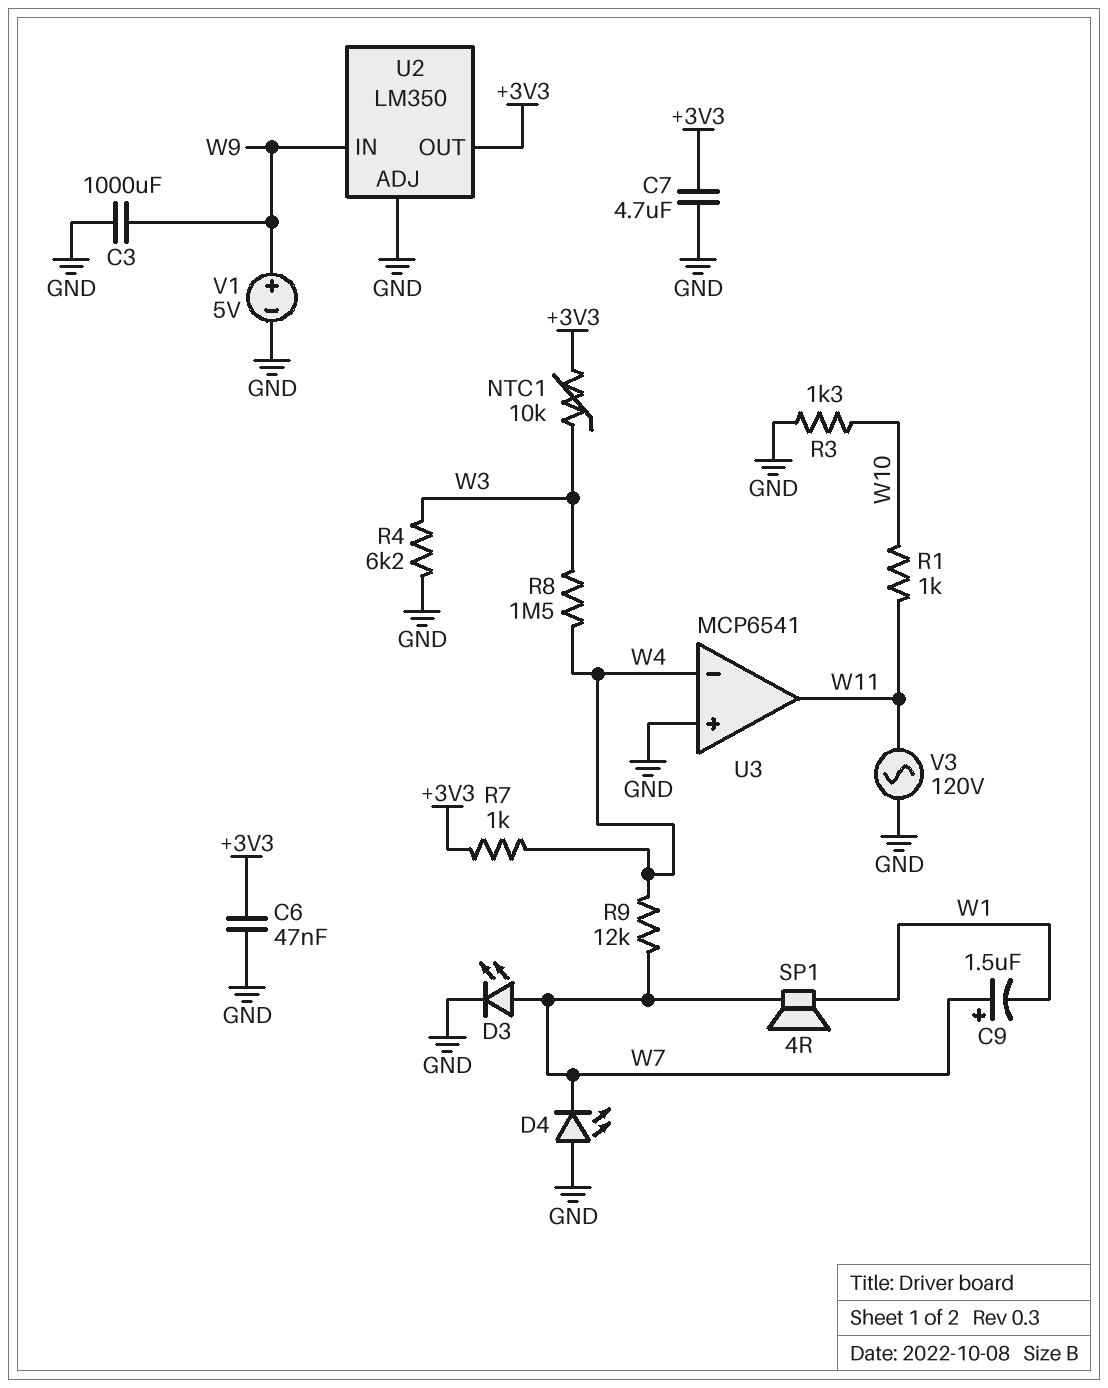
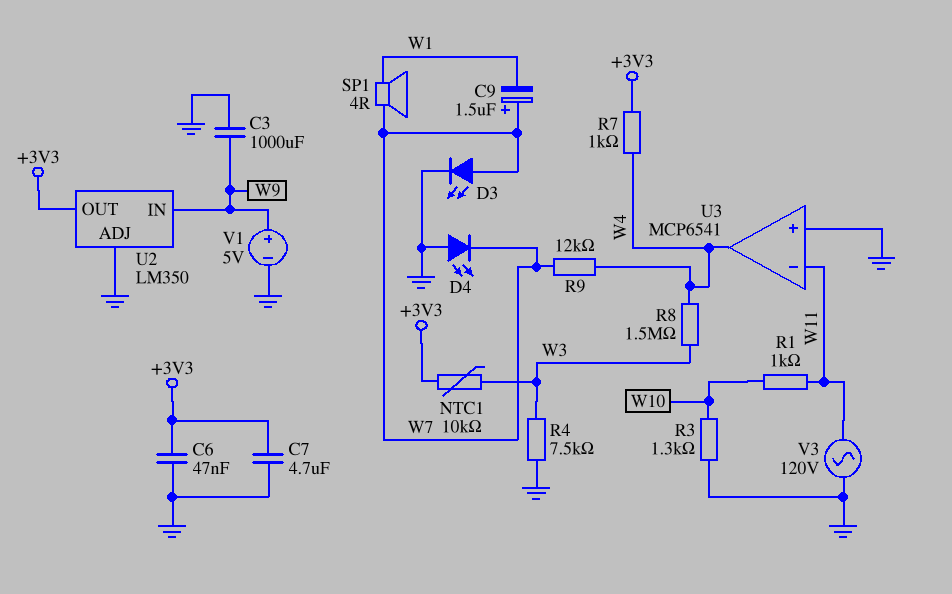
R4: 6.2k (GND, W3) -> 7.5k (GND, W3)
U3 pin in-: W4 -> W11
U3 pin out: W11 -> W4

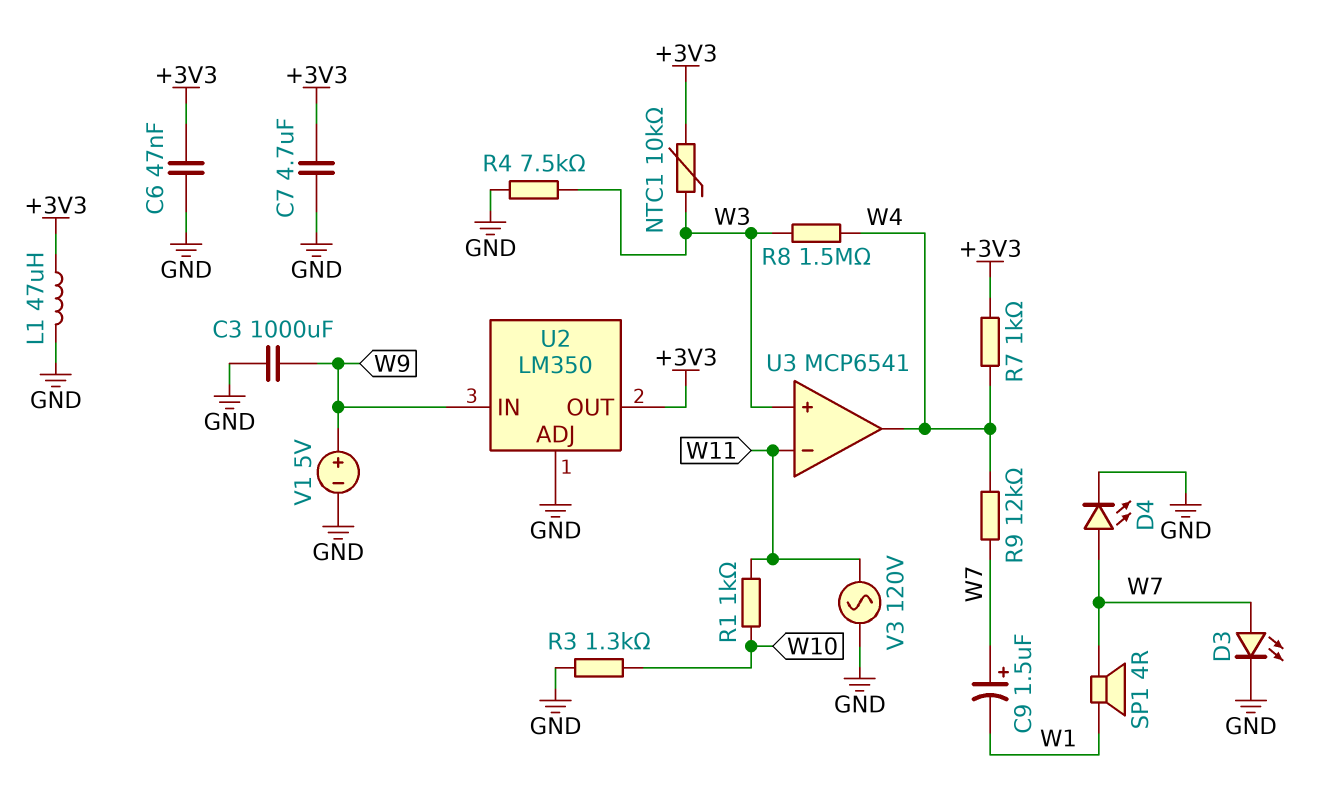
D4: LED (A GND, K W7) -> LED (A W7, K GND)
L1: none -> 47uH (+3V3, GND)
U3 pin in+: GND -> W3

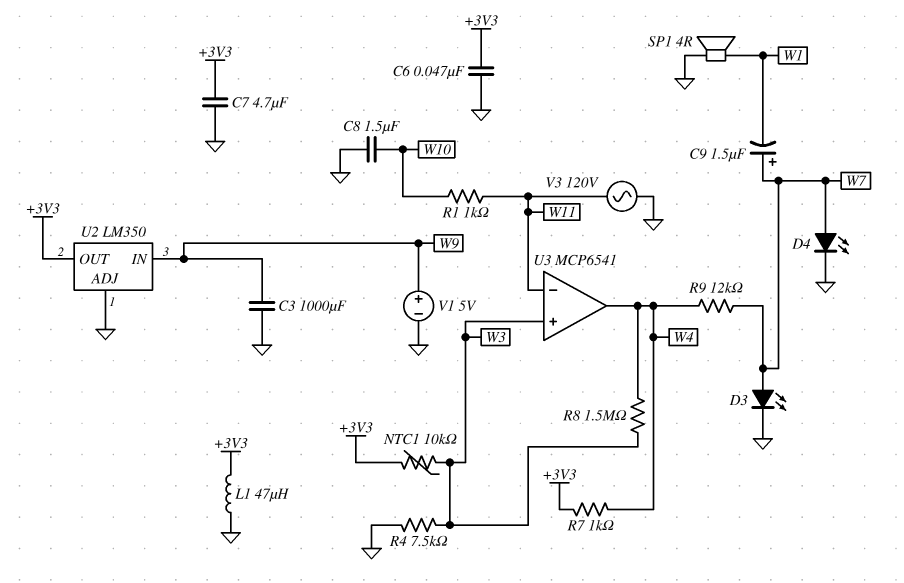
C8: none -> 1.5uF (GND, W10)
R3: 1.3k (GND, W10) -> none
SP1: speaker 4R (W1, W7) -> speaker 4R (GND, W1)

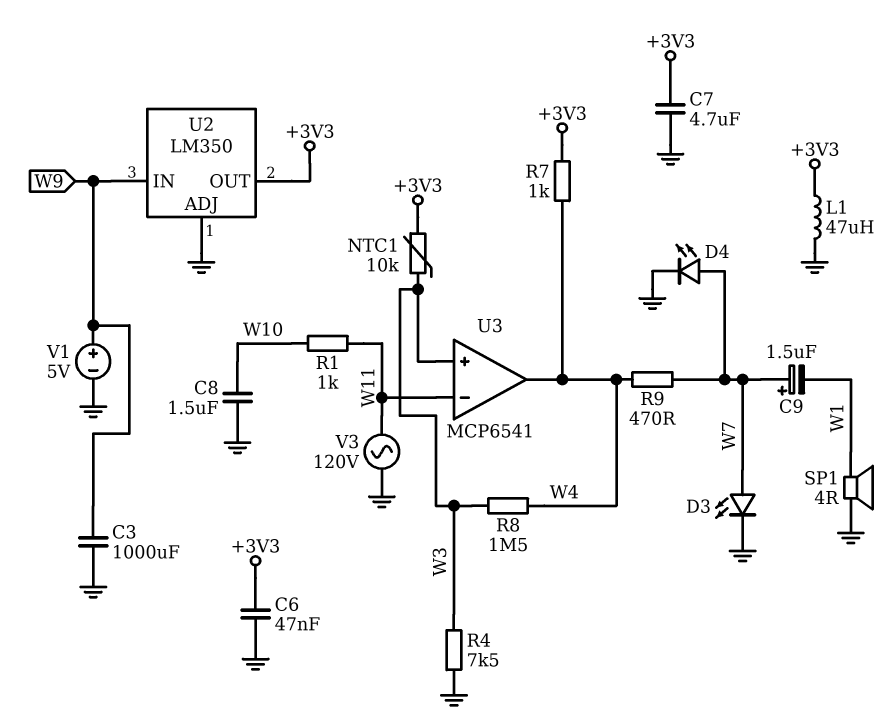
R9: 12k (W4, W7) -> 470 (W4, W7)

